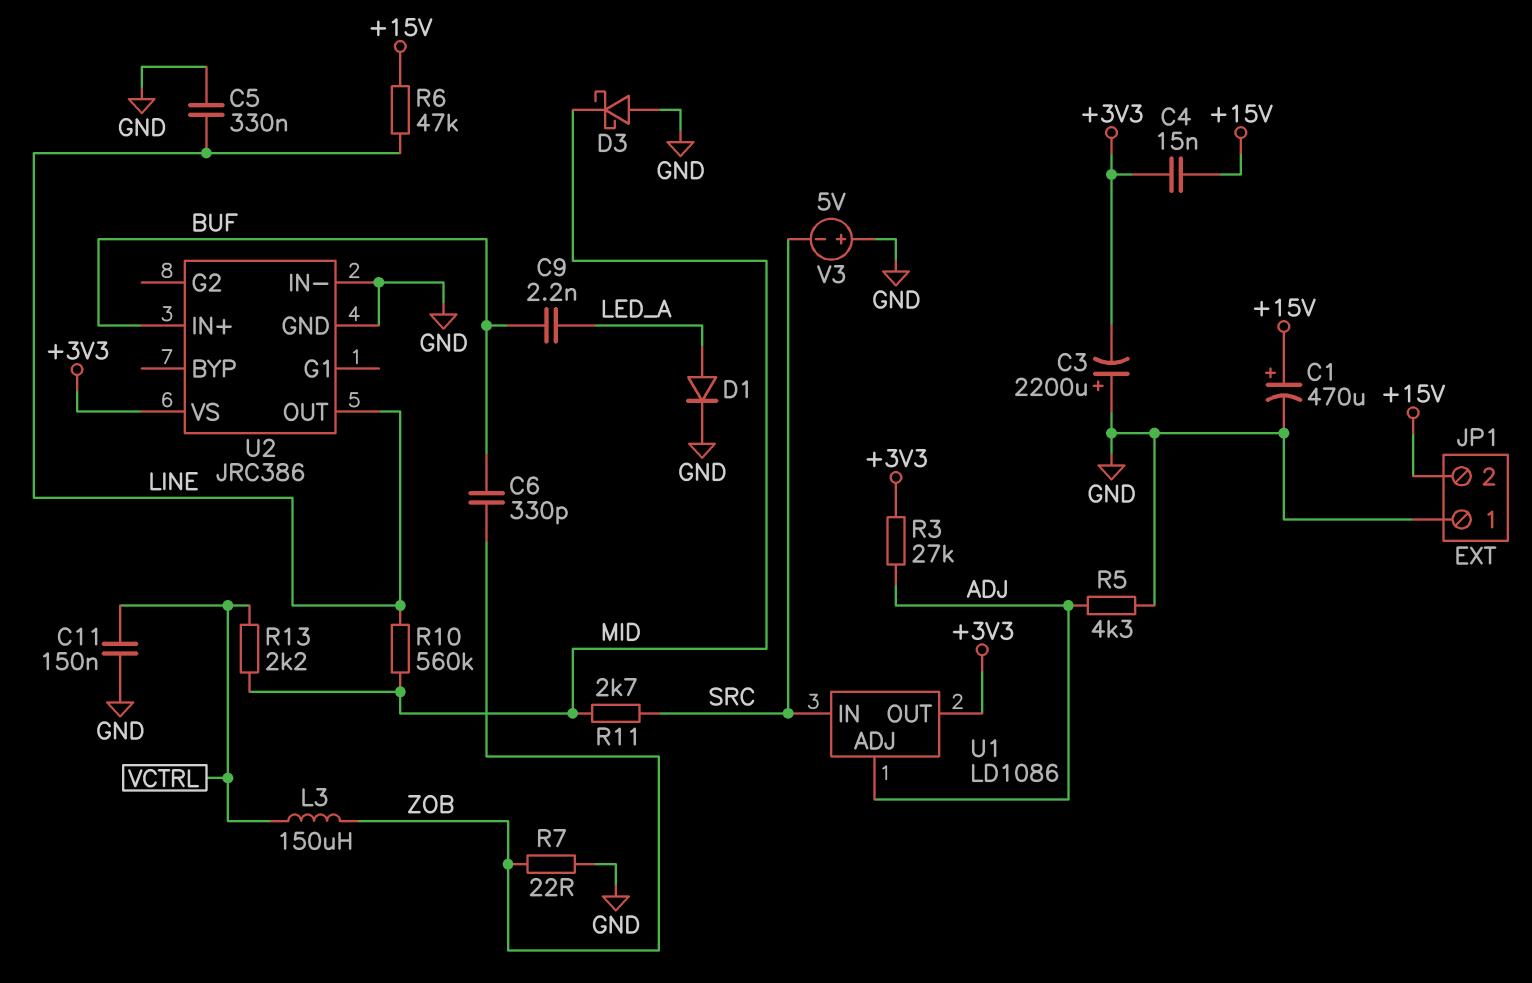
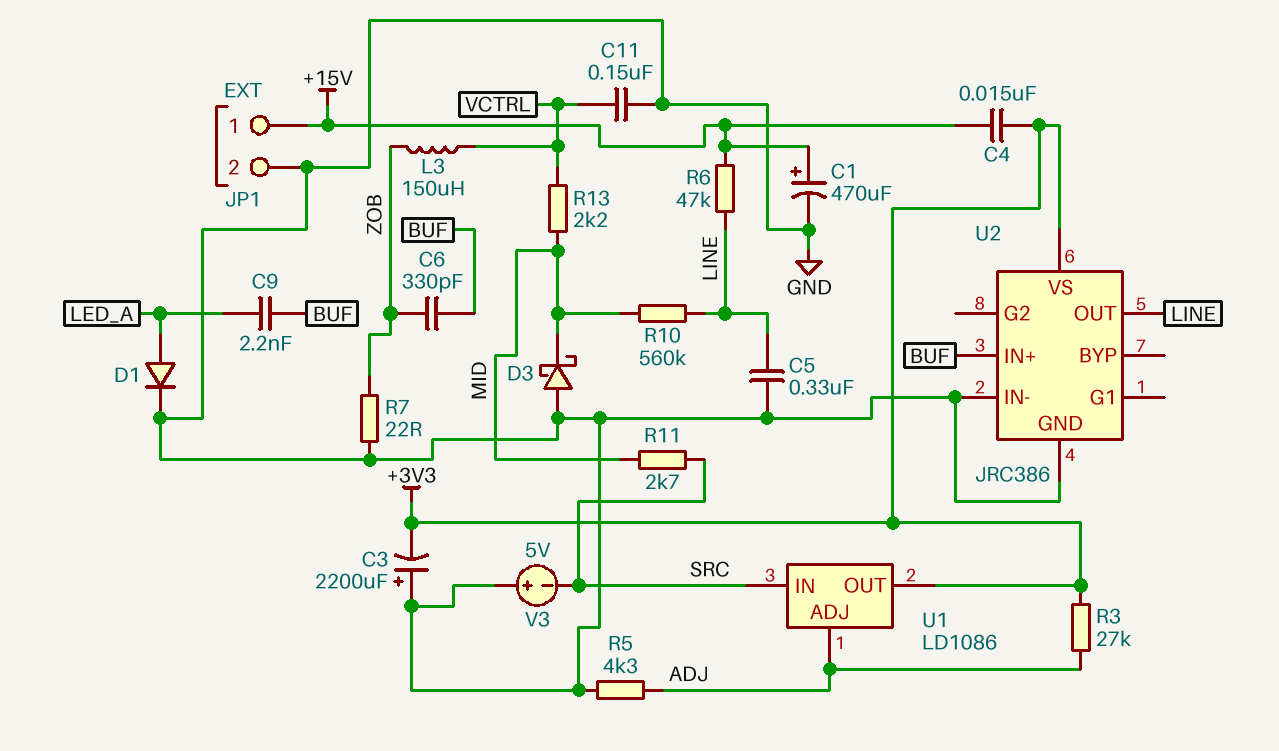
JP1 pin 1: GND -> +15V
JP1 pin 2: +15V -> GND

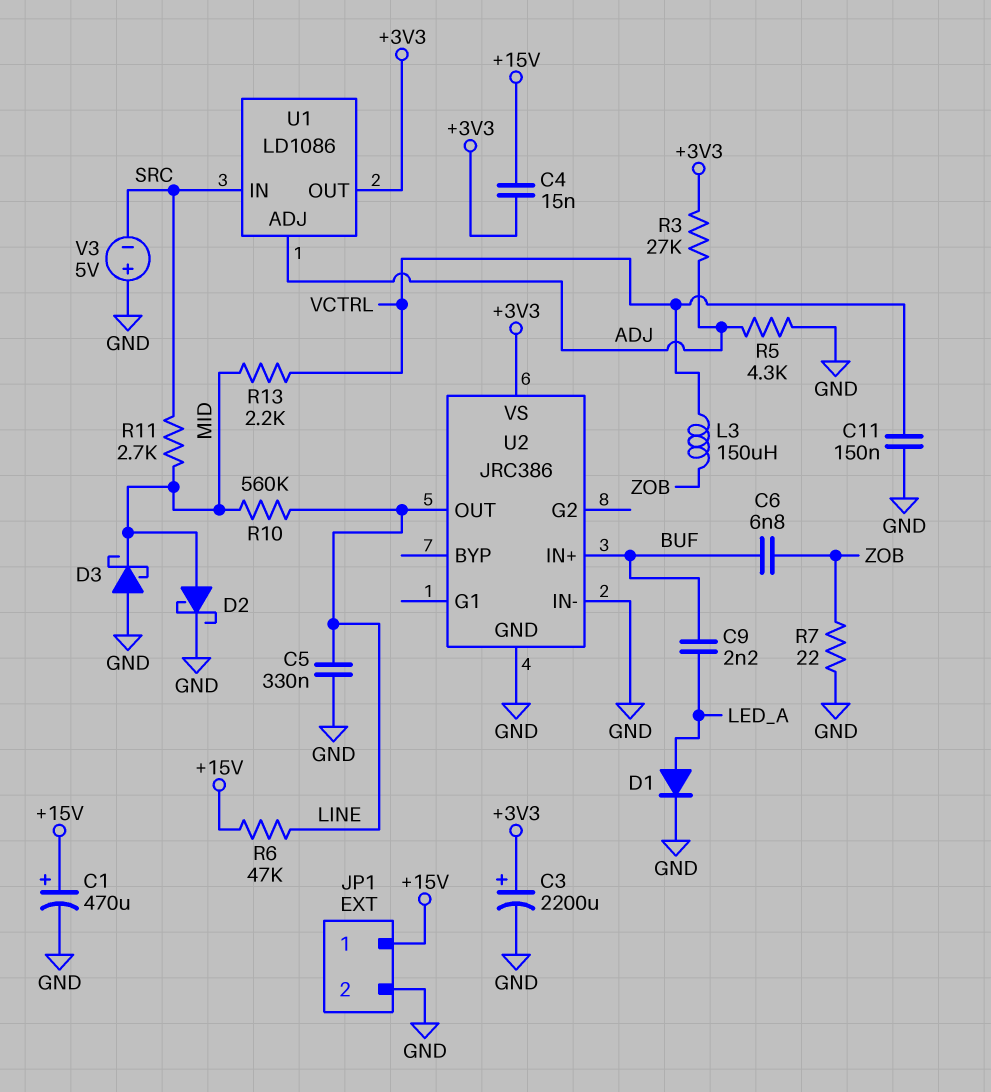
C3: 2200uF (plus GND, minus +3V3) -> 2200uF (plus +3V3, minus GND)
C6: 330pF (BUF, ZOB) -> 6.8nF (BUF, ZOB)
D2: none -> schottky (A MID, K GND)

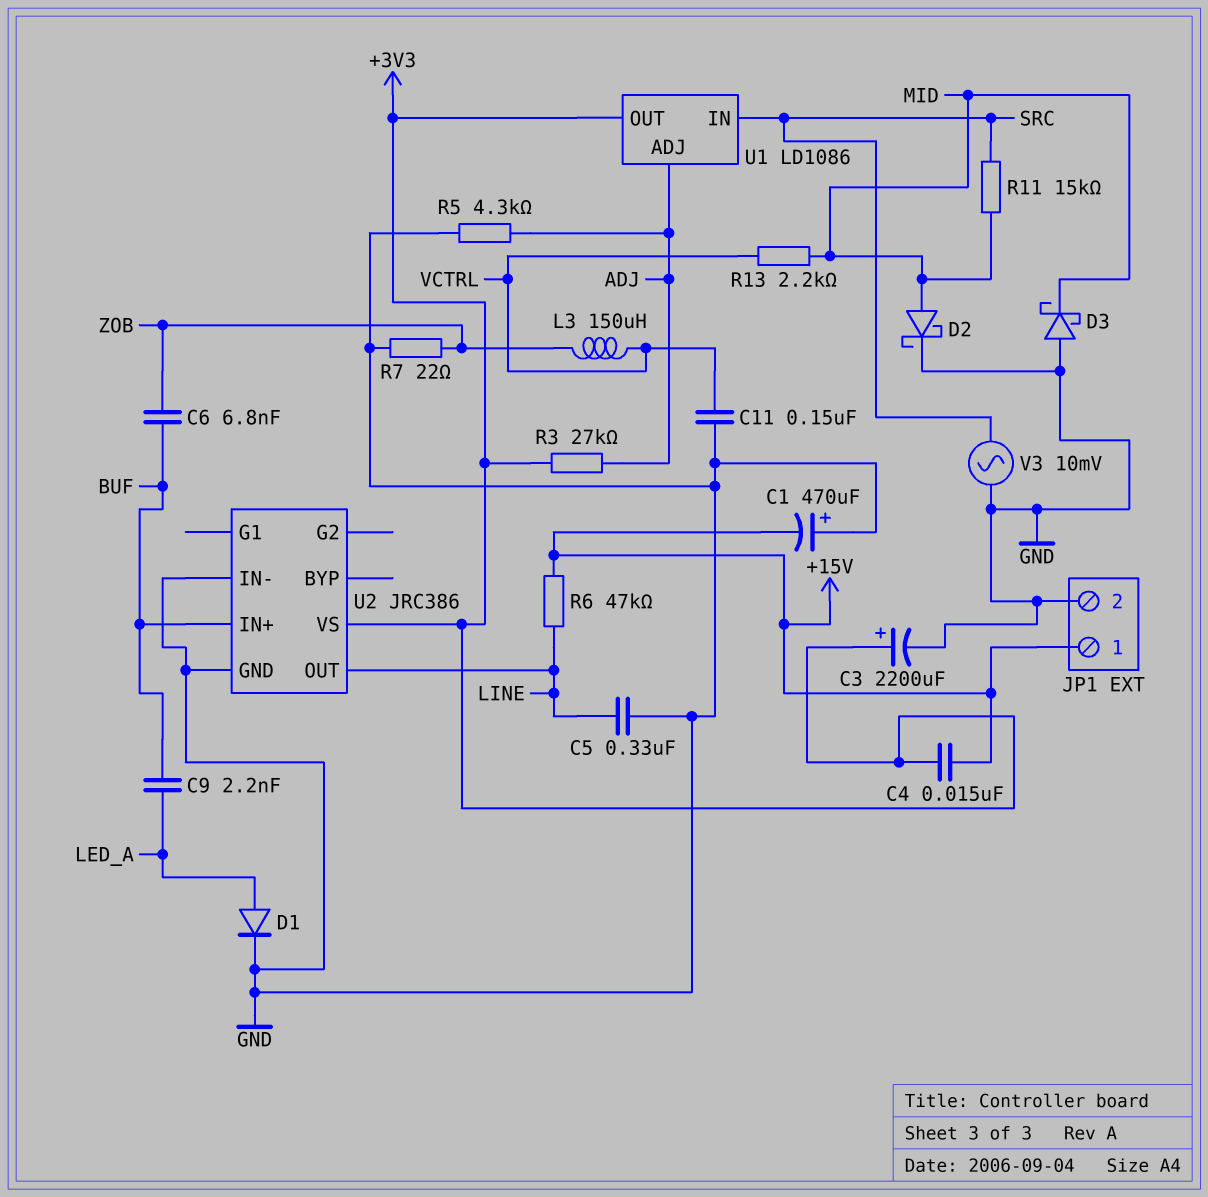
C1: 470uF (plus +15V, minus GND) -> 470uF (plus GND, minus +15V)
R10: 560k (LINE, MID) -> none
R11: 2.7k (MID, SRC) -> 15k (MID, SRC)
V3: 5V (plus GND, minus SRC) -> AC 10mV (GND, SRC)

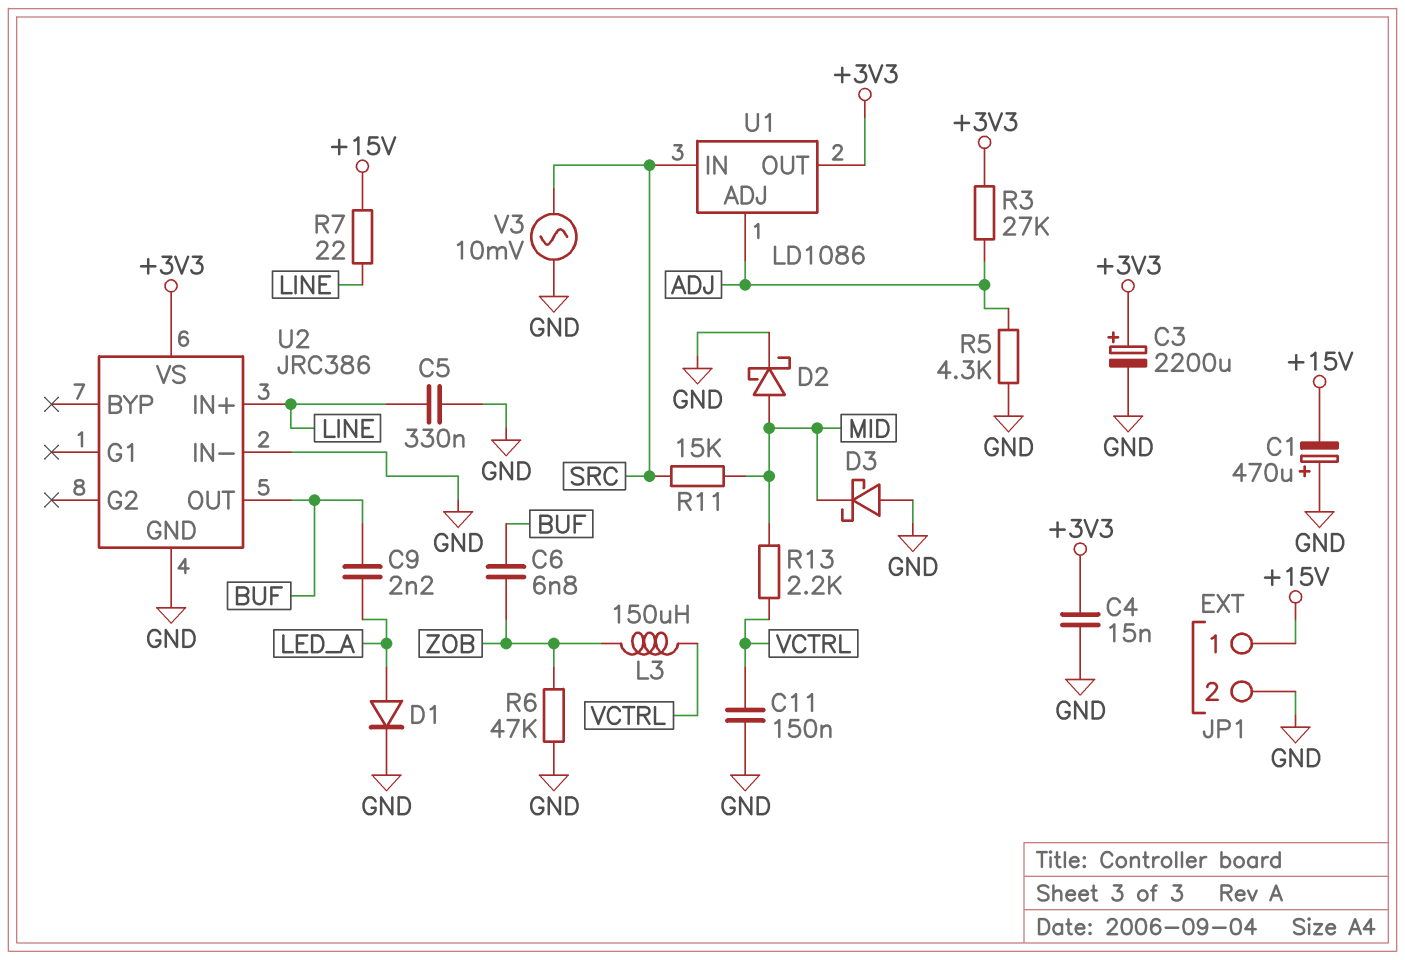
C4: 15nF (+3V3, +15V) -> 15nF (+3V3, GND)
R6: 47k (+15V, LINE) -> 47k (GND, ZOB)
R7: 22 (GND, ZOB) -> 22 (+15V, LINE)
U2 pin IN+: BUF -> LINE
U2 pin OUT: LINE -> BUF

